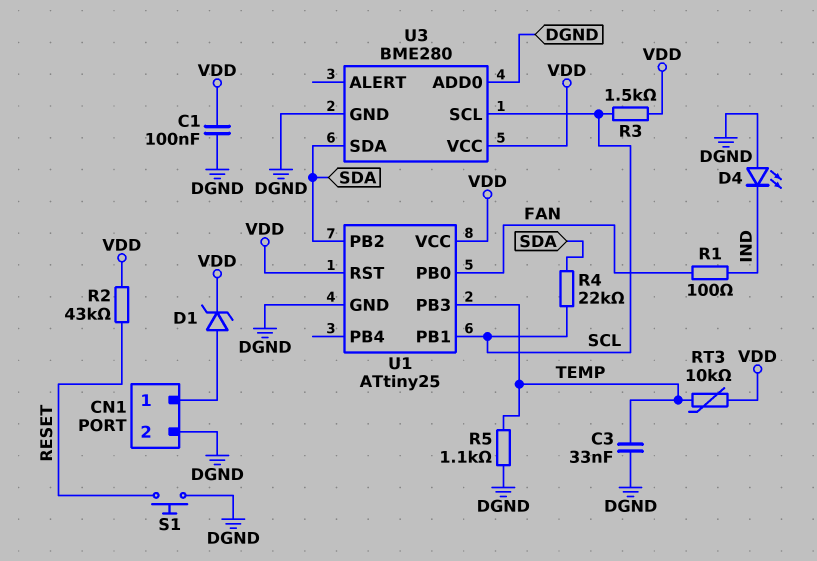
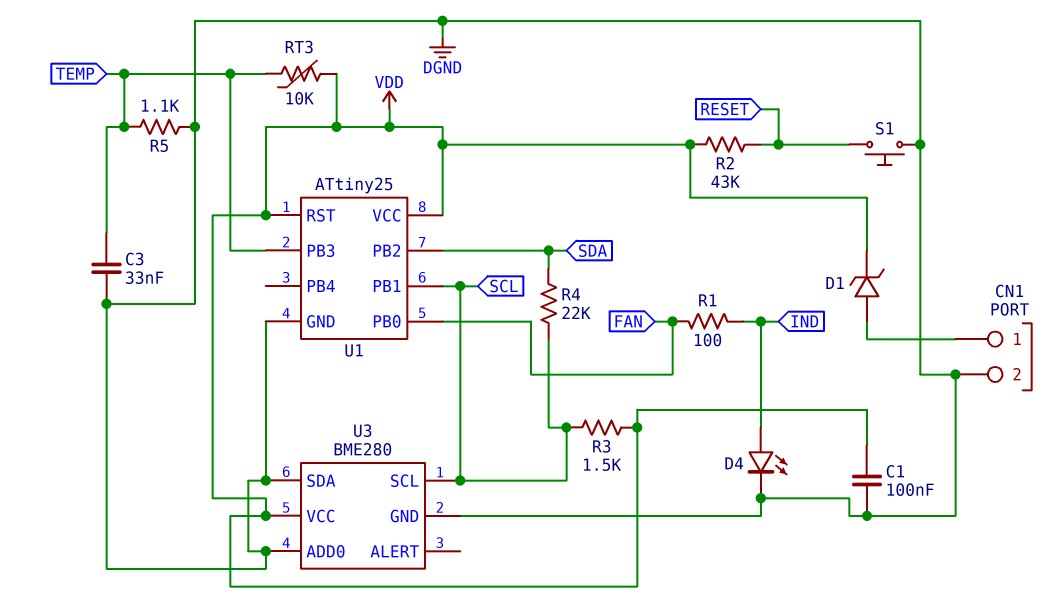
D4: LED (A DGND, K IND) -> LED (A IND, K DGND)
U3 pin SDA: SDA -> DGND

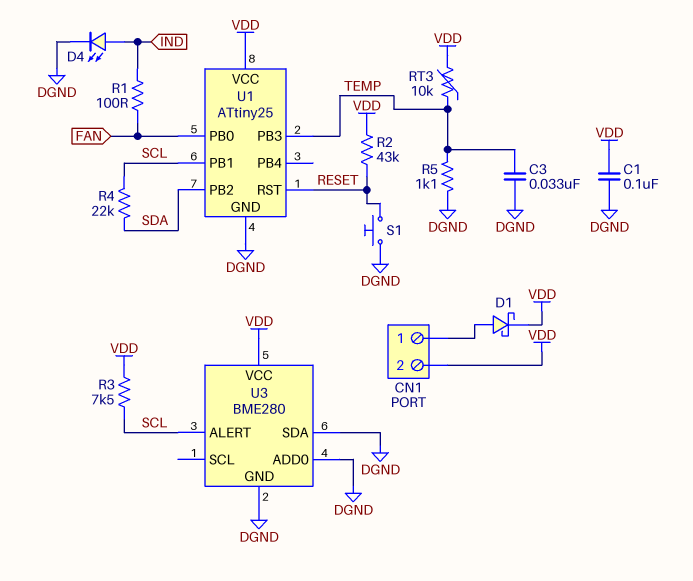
CN1 pin 2: DGND -> VDD
D1: zener (A CN1/1, K VDD) -> schottky (A CN1/1, K VDD)
R3: 1.5k (SCL, VDD) -> 7.5k (SCL, VDD)
U1 pin RST: VDD -> RESET
U3 pin ALERT: none -> SCL
U3 pin SCL: SCL -> none

